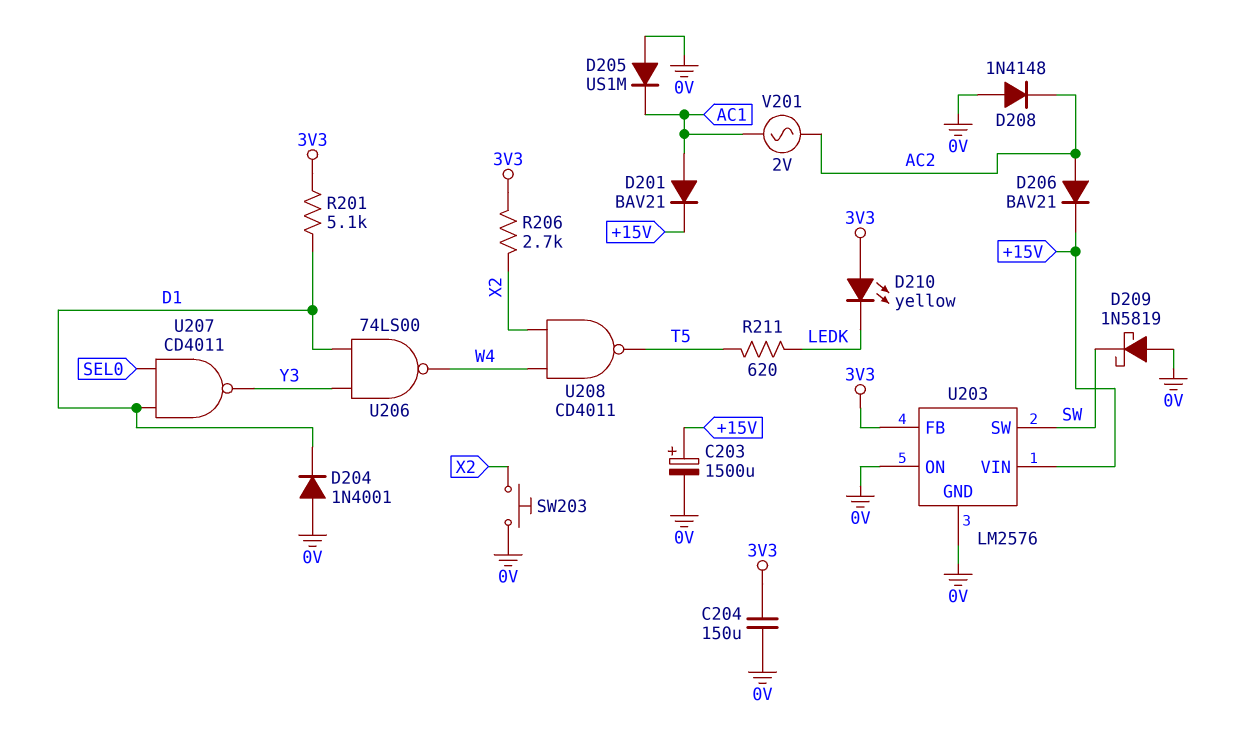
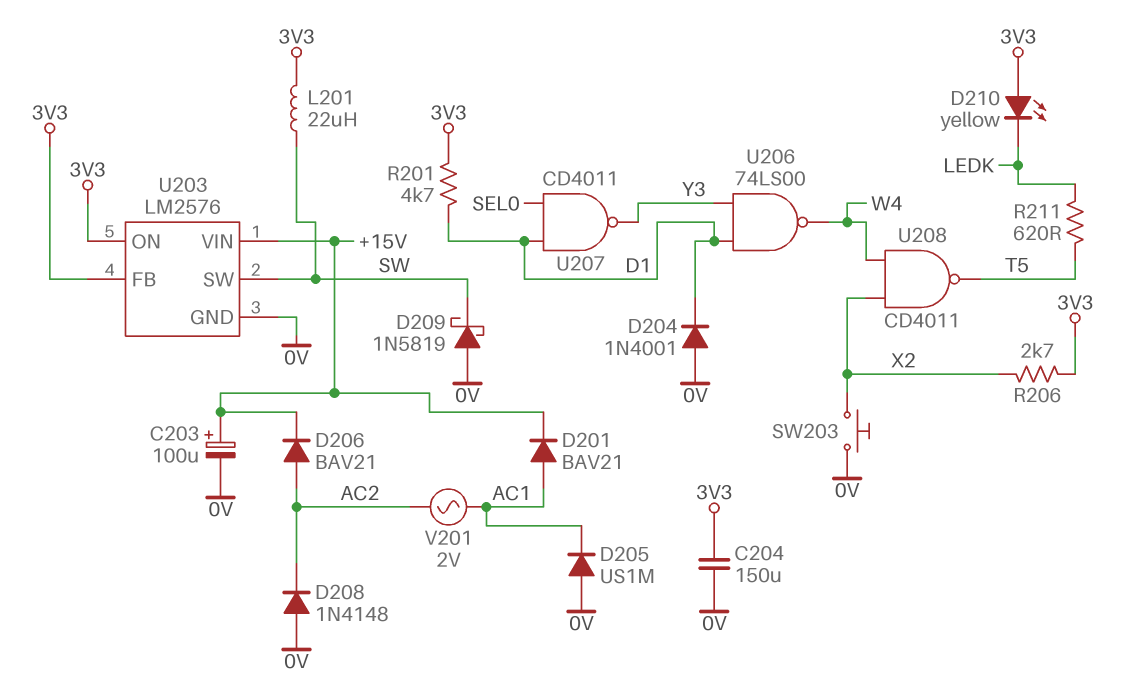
C203: 1500uF (plus +15V, minus 0V) -> 100uF (plus +15V, minus 0V)
L201: none -> 22uH (3V3, SW)
R201: 5.1k (3V3, D1) -> 4.7k (3V3, D1)
U203 pin ON: 0V -> 3V3

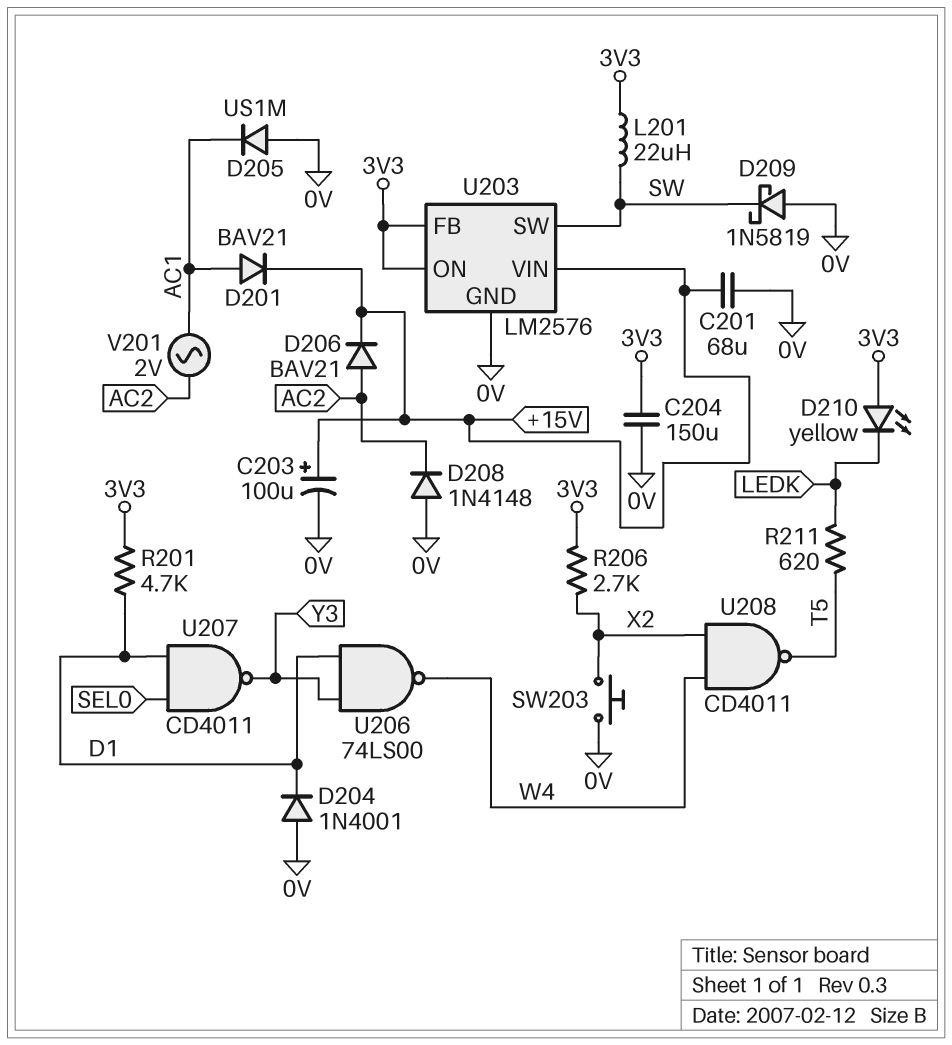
C201: none -> 68uF (+15V, 0V)

